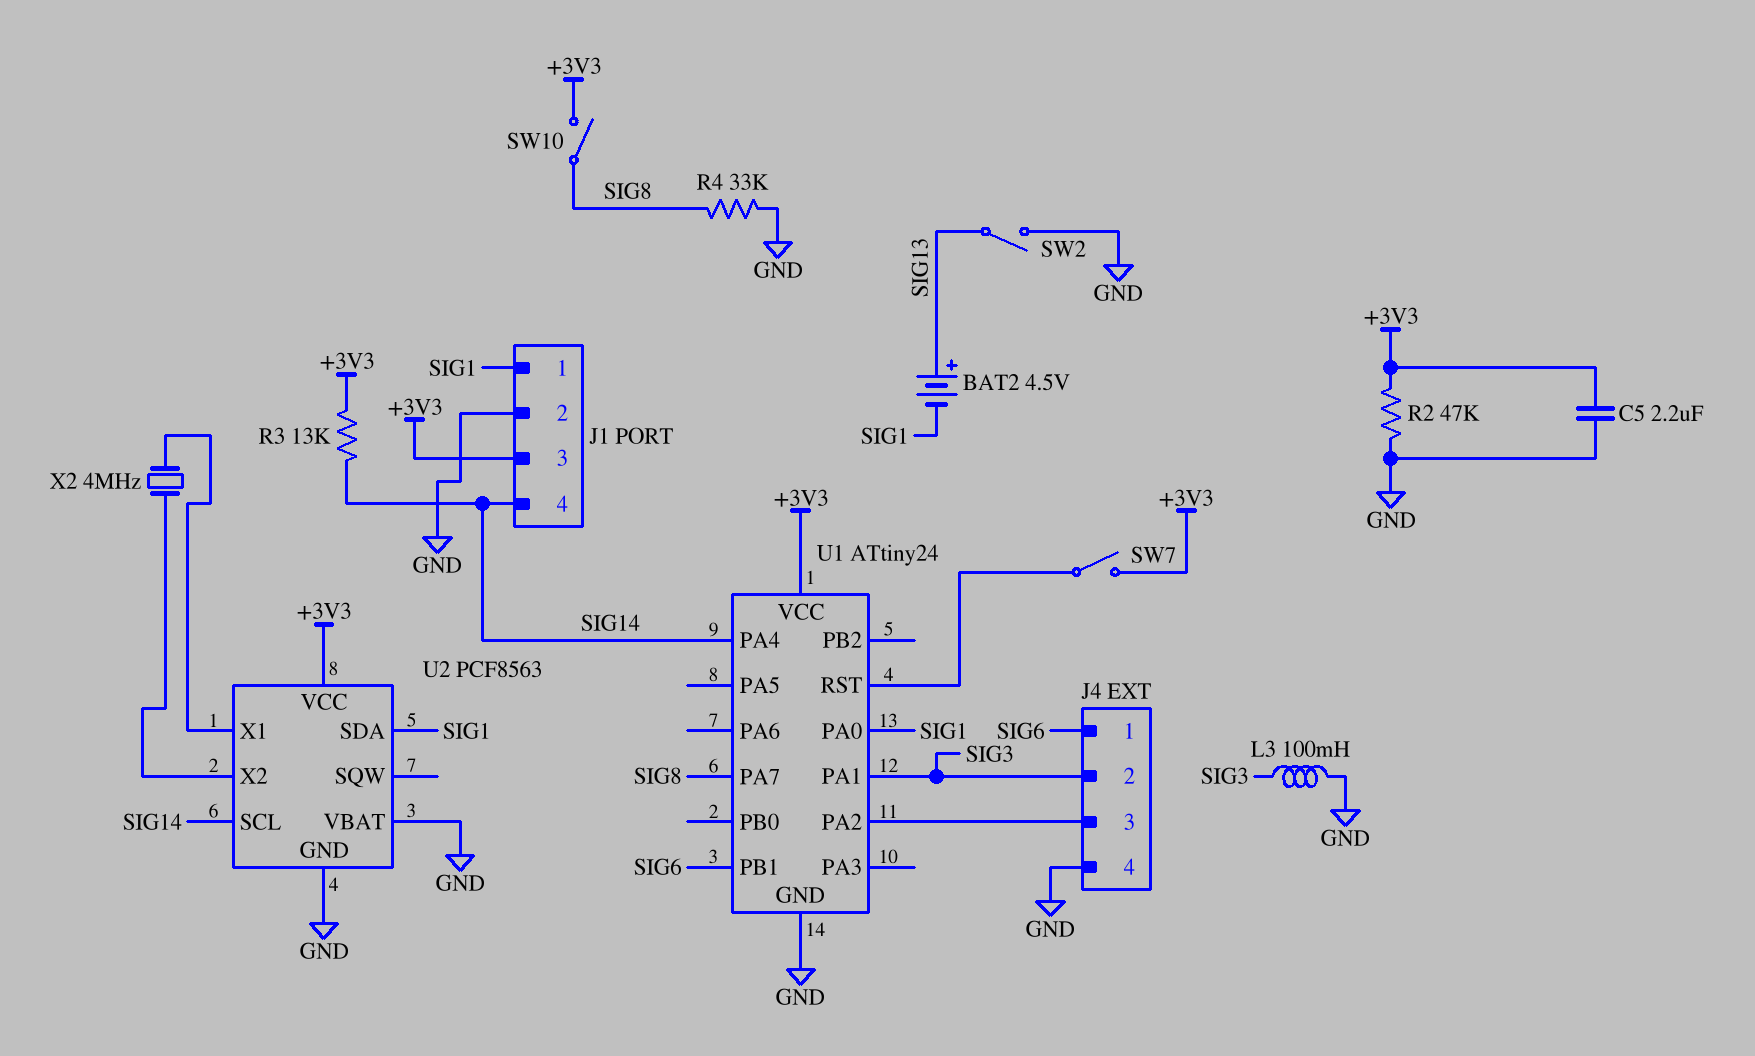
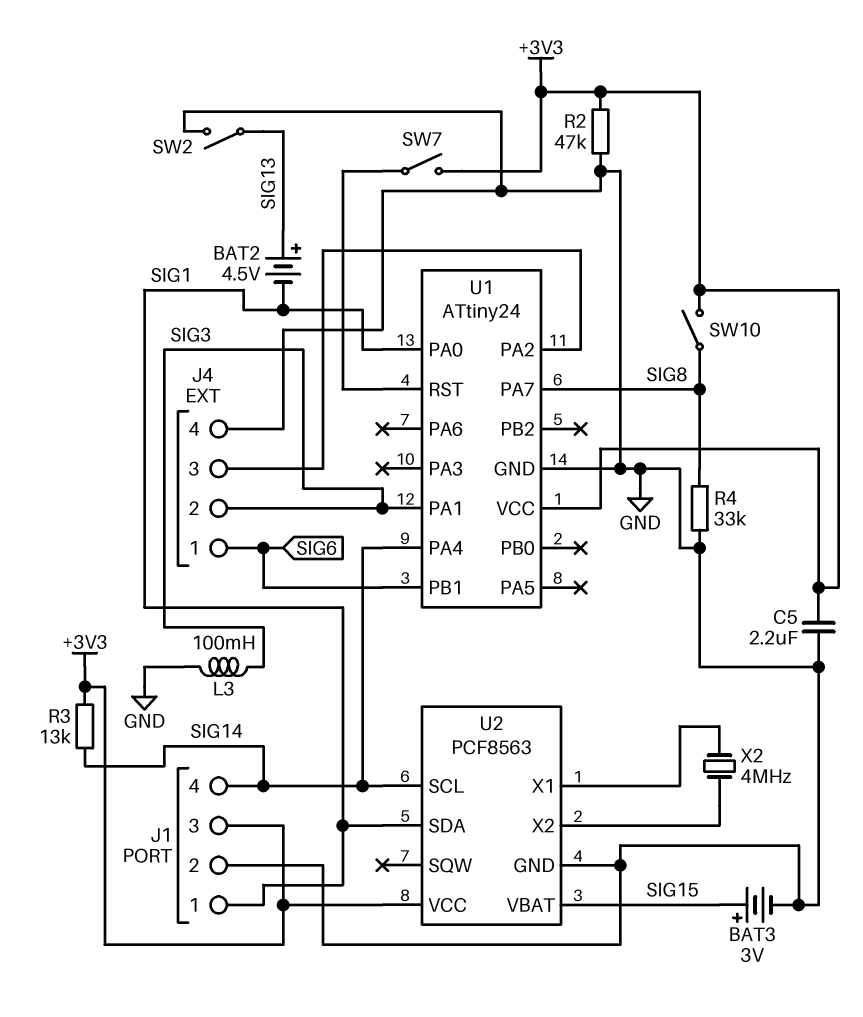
BAT3: none -> 3V (plus SIG15, minus GND)
U2 pin VBAT: GND -> SIG15

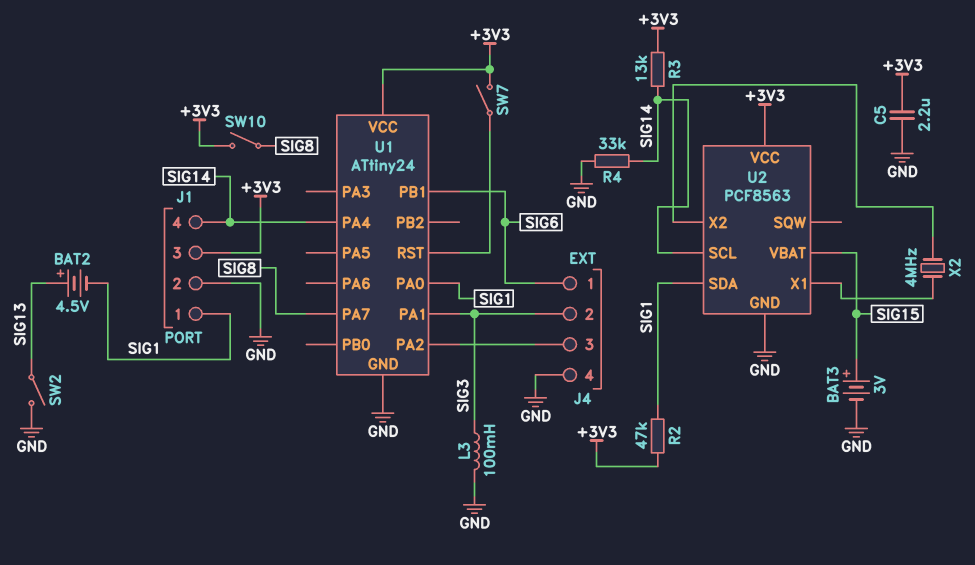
R2: 47k (+3V3, GND) -> 47k (+3V3, SIG1)
R4: 33k (GND, SIG8) -> 33k (GND, SIG14)

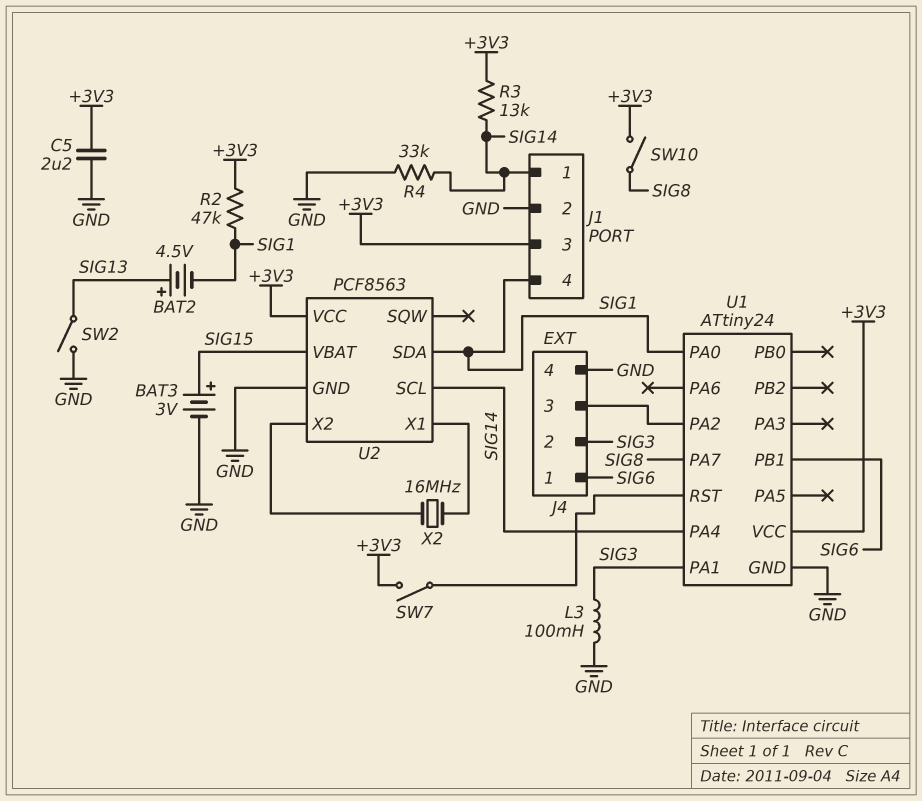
J1 pin 1: SIG1 -> SIG14
J1 pin 4: SIG14 -> SIG1
X2: 4MHz (U2/X1, U2/X2) -> 16MHz (U2/X1, U2/X2)

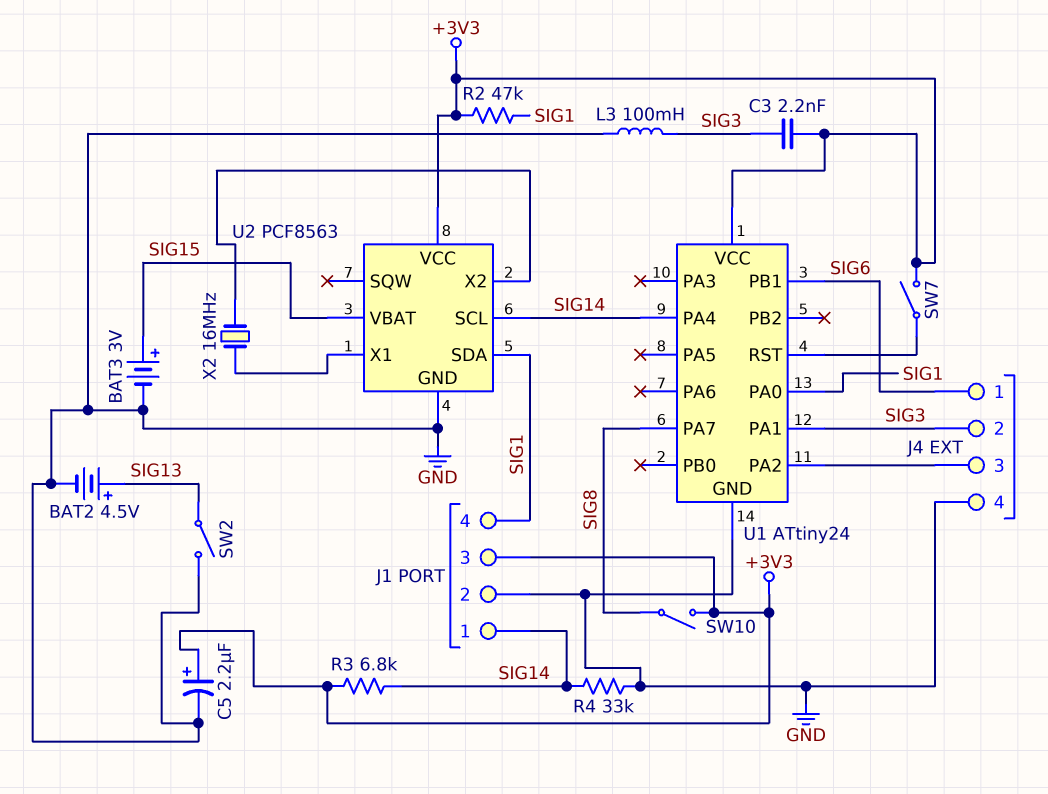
BAT2: 4.5V (plus SIG13, minus SIG1) -> 4.5V (plus SIG13, minus GND)
C3: none -> 2.2nF (+3V3, SIG3)
C5: 2.2uF (+3V3, GND) -> 2.2uF (plus +3V3, minus GND)
R3: 13k (+3V3, SIG14) -> 6.8k (+3V3, SIG14)

